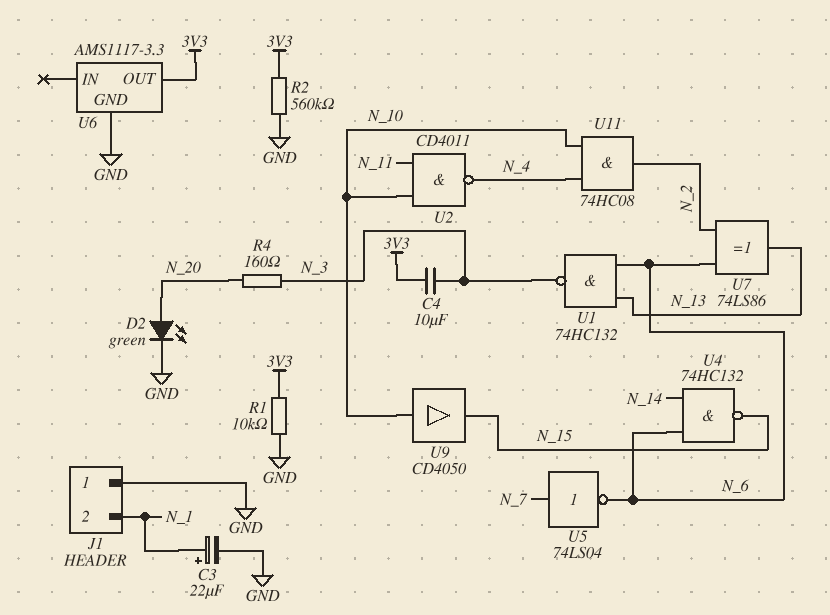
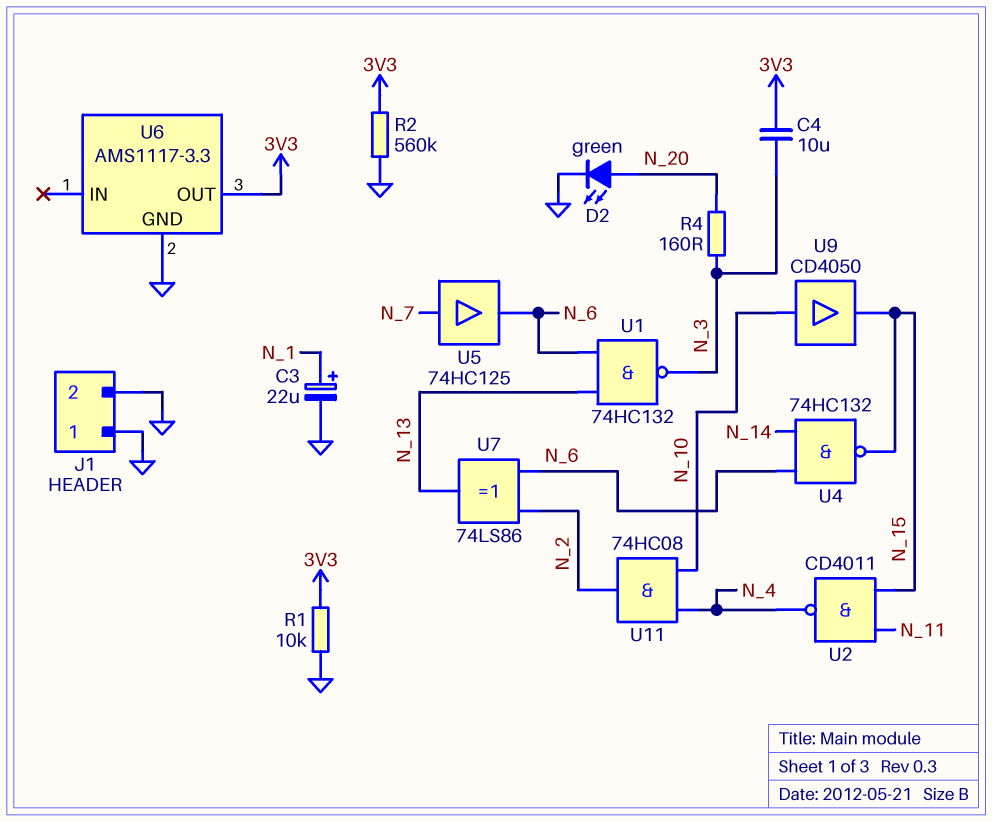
J1 pin 2: N_1 -> GND
U2: NAND CD4011 (in N_10, in N_11, out N_4) -> NAND CD4011 (in N_11, in N_15, out N_4)
U5: NOT 74LS04 (in N_7, out N_6) -> buffer 74HC125 (in N_7, out N_6)

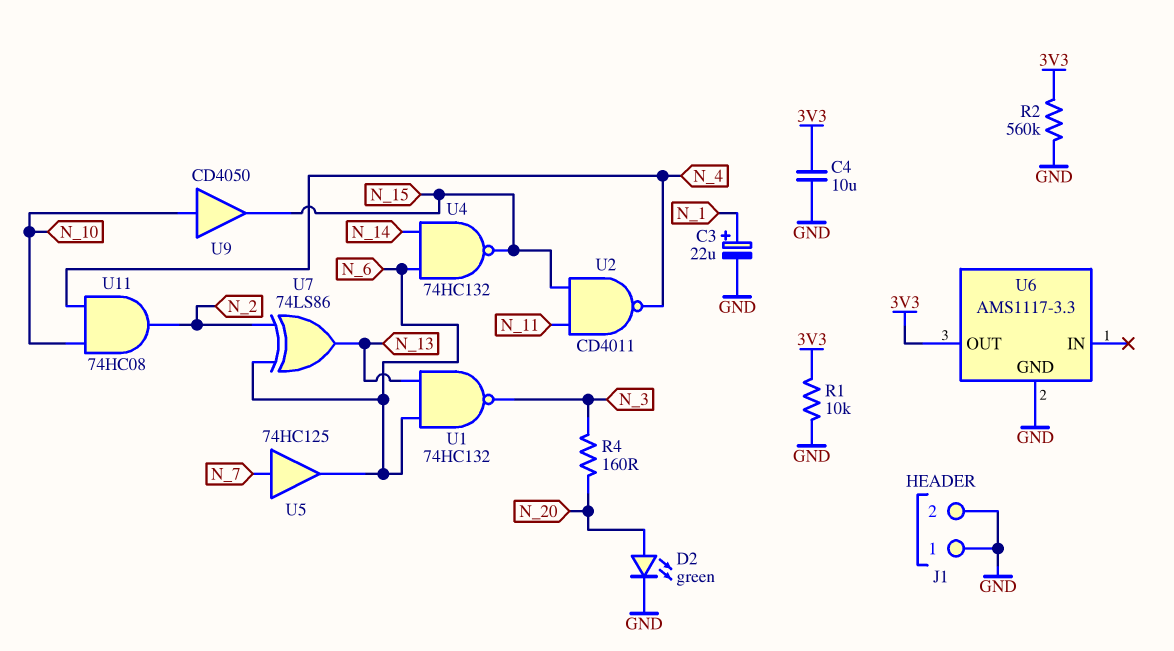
C4: 10uF (3V3, N_3) -> 10uF (3V3, GND)

